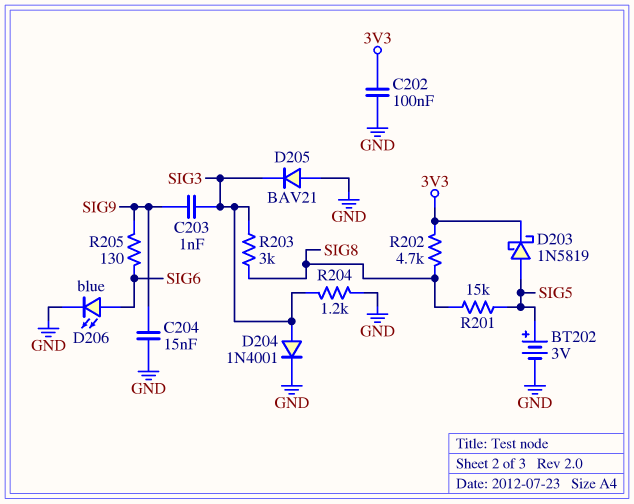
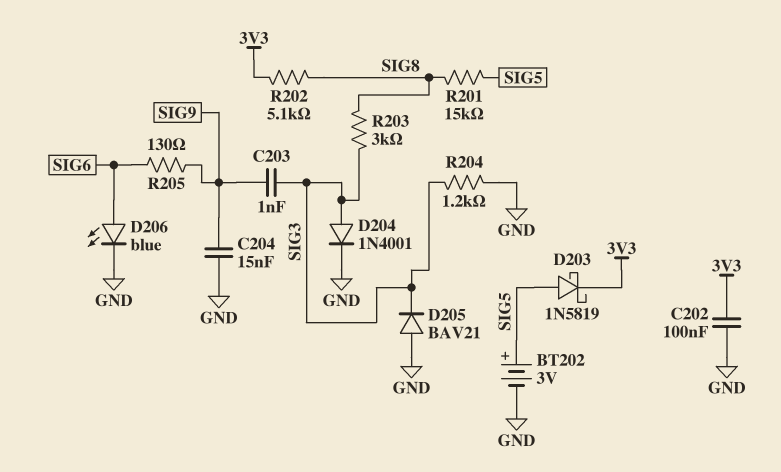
R202: 4.7k (3V3, SIG8) -> 5.1k (3V3, SIG8)

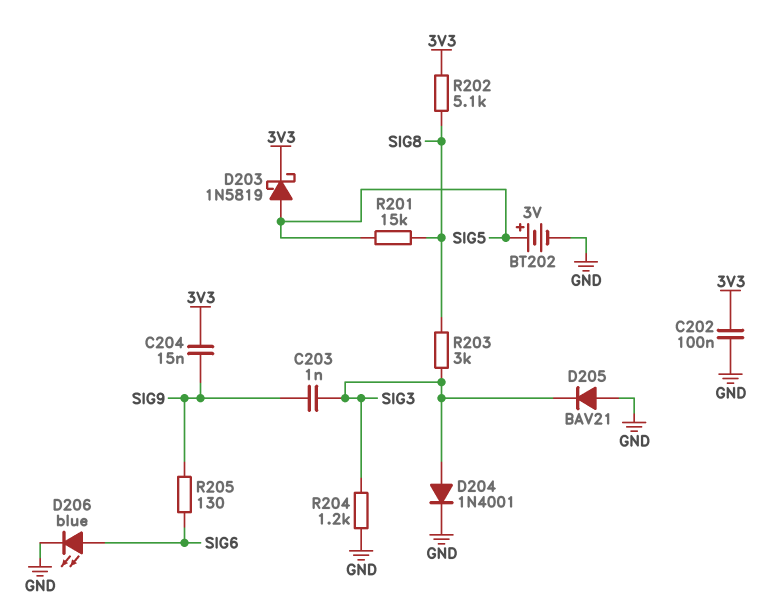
C204: 15nF (GND, SIG9) -> 15nF (3V3, SIG9)

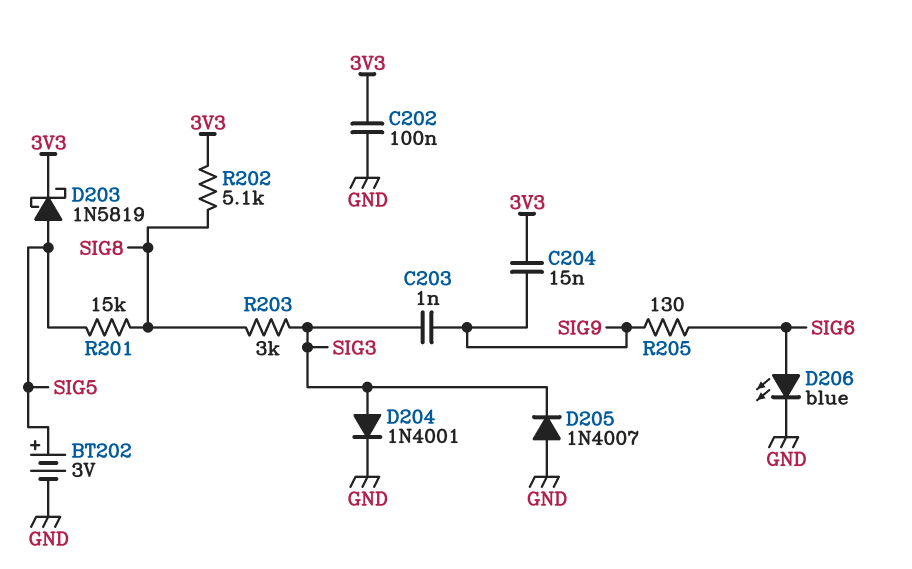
D205: diode BAV21 (A GND, K SIG3) -> diode 1N4007 (A GND, K SIG3)
R204: 1.2k (GND, SIG3) -> none

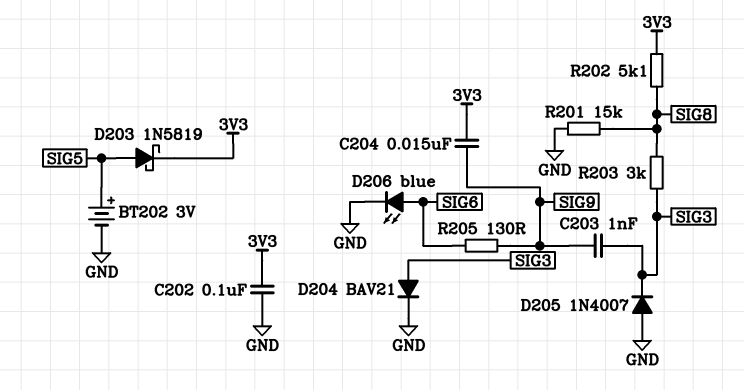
D204: diode 1N4001 (A SIG3, K GND) -> diode BAV21 (A SIG3, K GND)
R201: 15k (SIG5, SIG8) -> 15k (GND, SIG8)

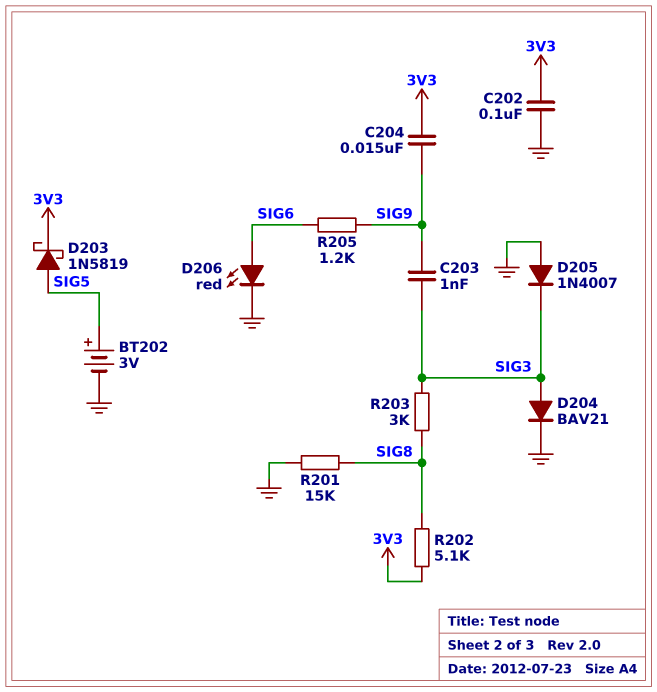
D206: LED blue (A SIG6, K GND) -> LED red (A SIG6, K GND)
R205: 130 (SIG6, SIG9) -> 1.2k (SIG6, SIG9)

